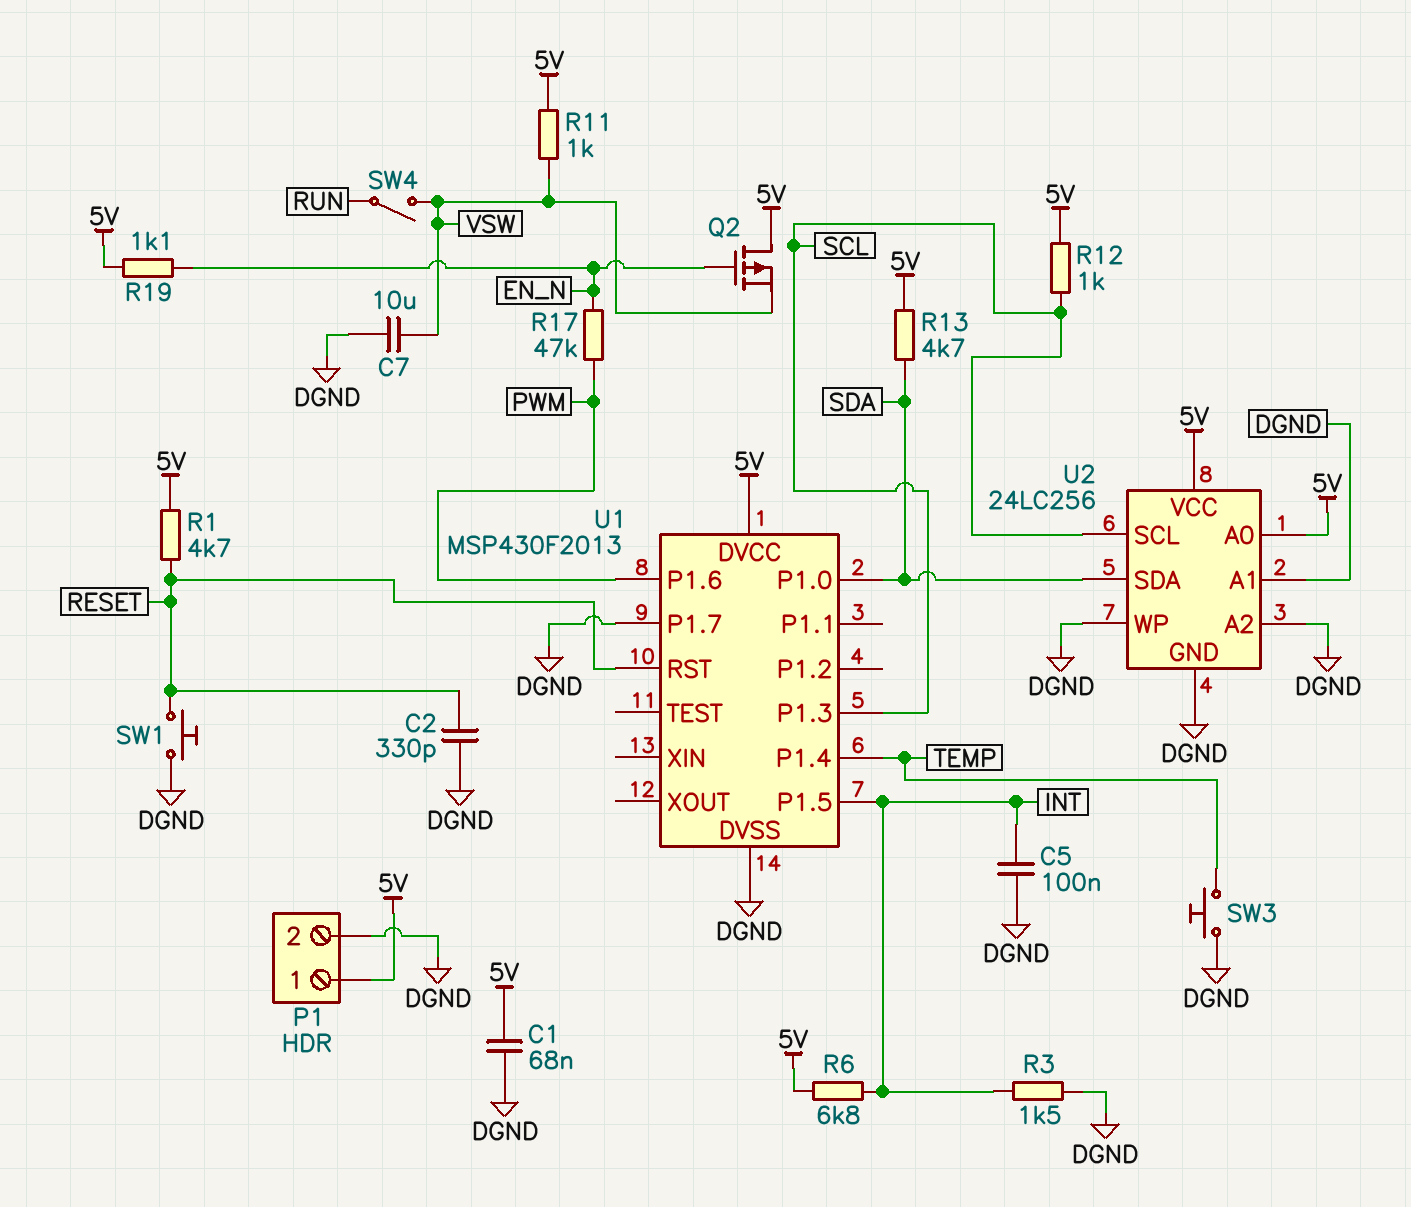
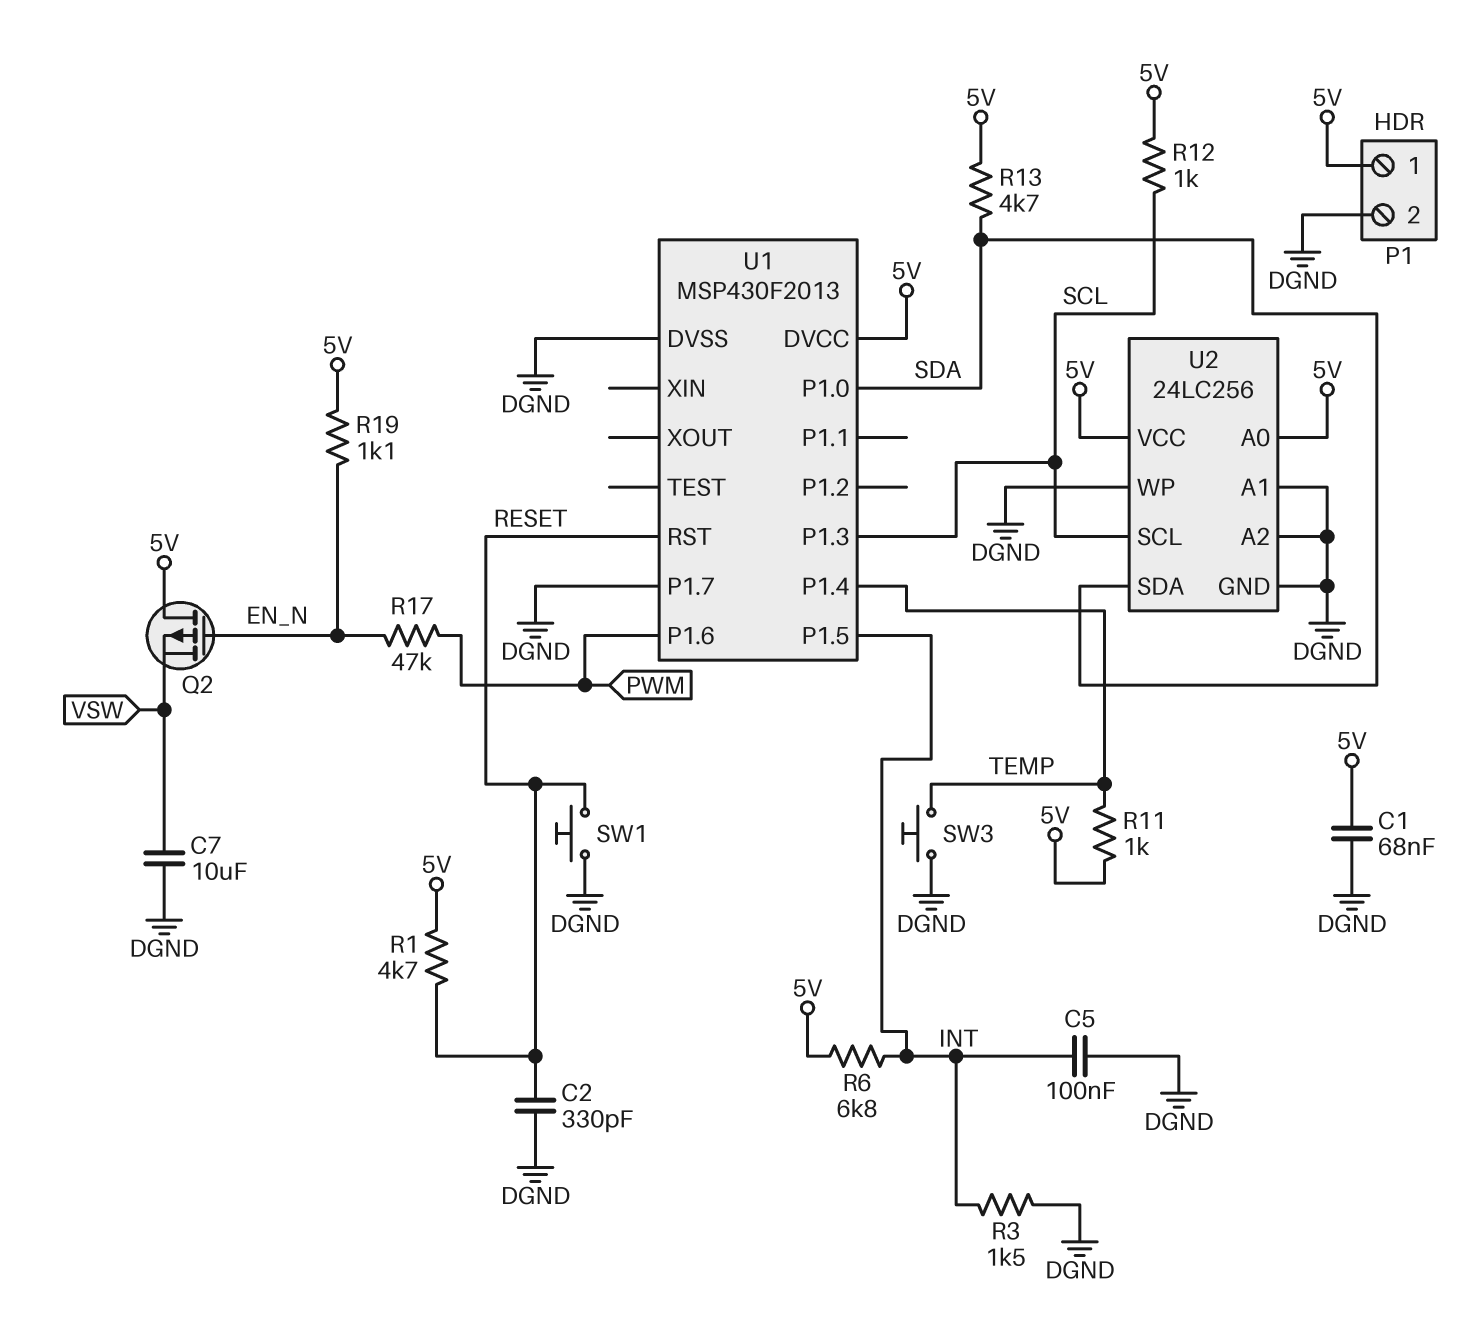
R11: 1k (5V, VSW) -> 1k (5V, TEMP)
SW4: switch (RUN, VSW) -> none

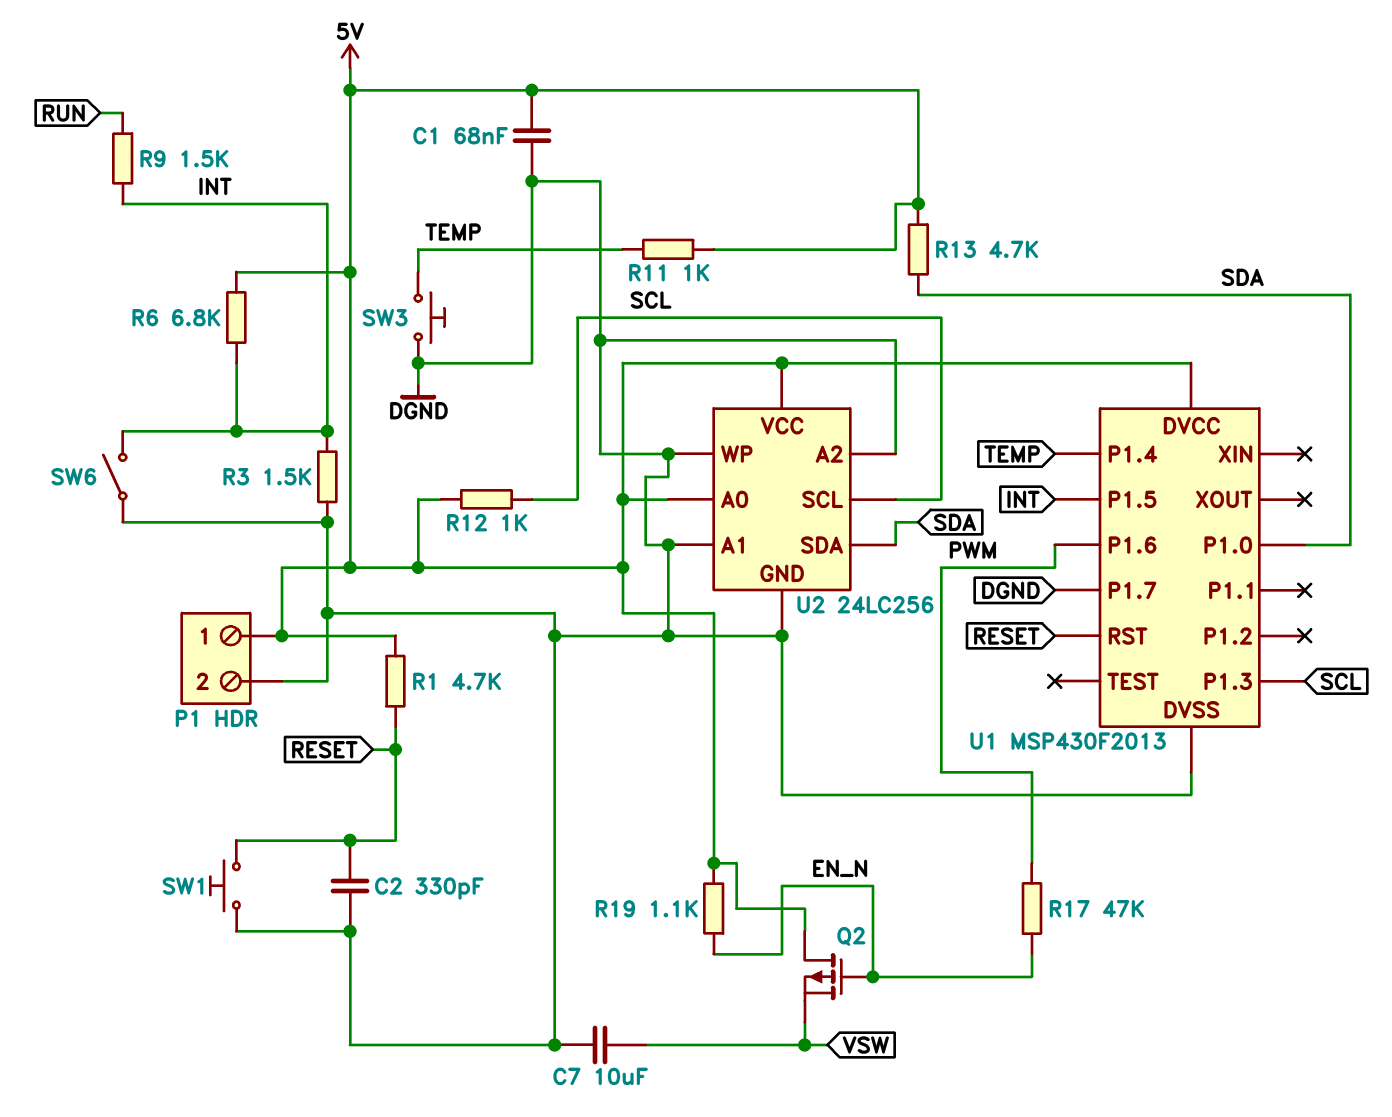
C5: 100nF (DGND, INT) -> none
R9: none -> 1.5k (INT, RUN)
SW6: none -> switch (DGND, INT)

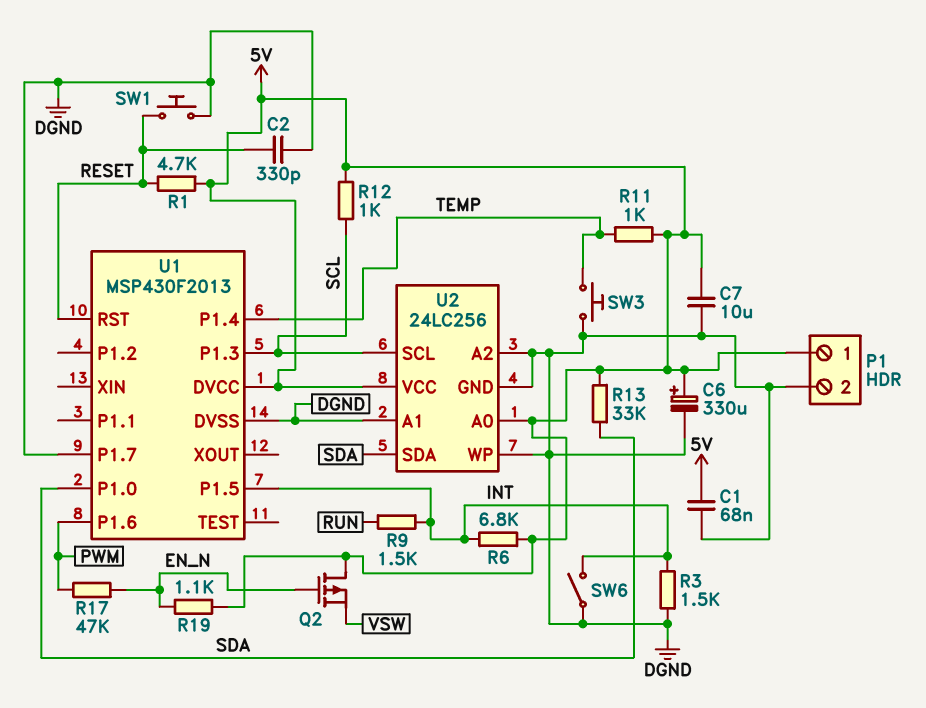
C6: none -> 330uF (plus 5V, minus DGND)
C7: 10uF (DGND, VSW) -> 10uF (5V, DGND)
R13: 4.7k (5V, SDA) -> 33k (5V, SDA)

